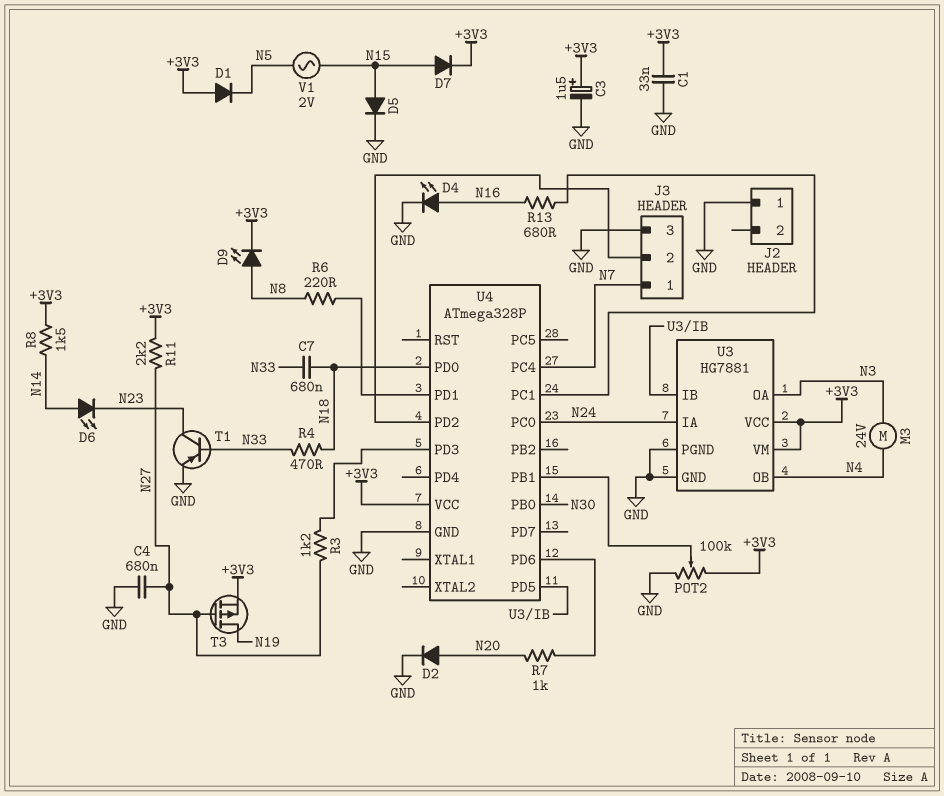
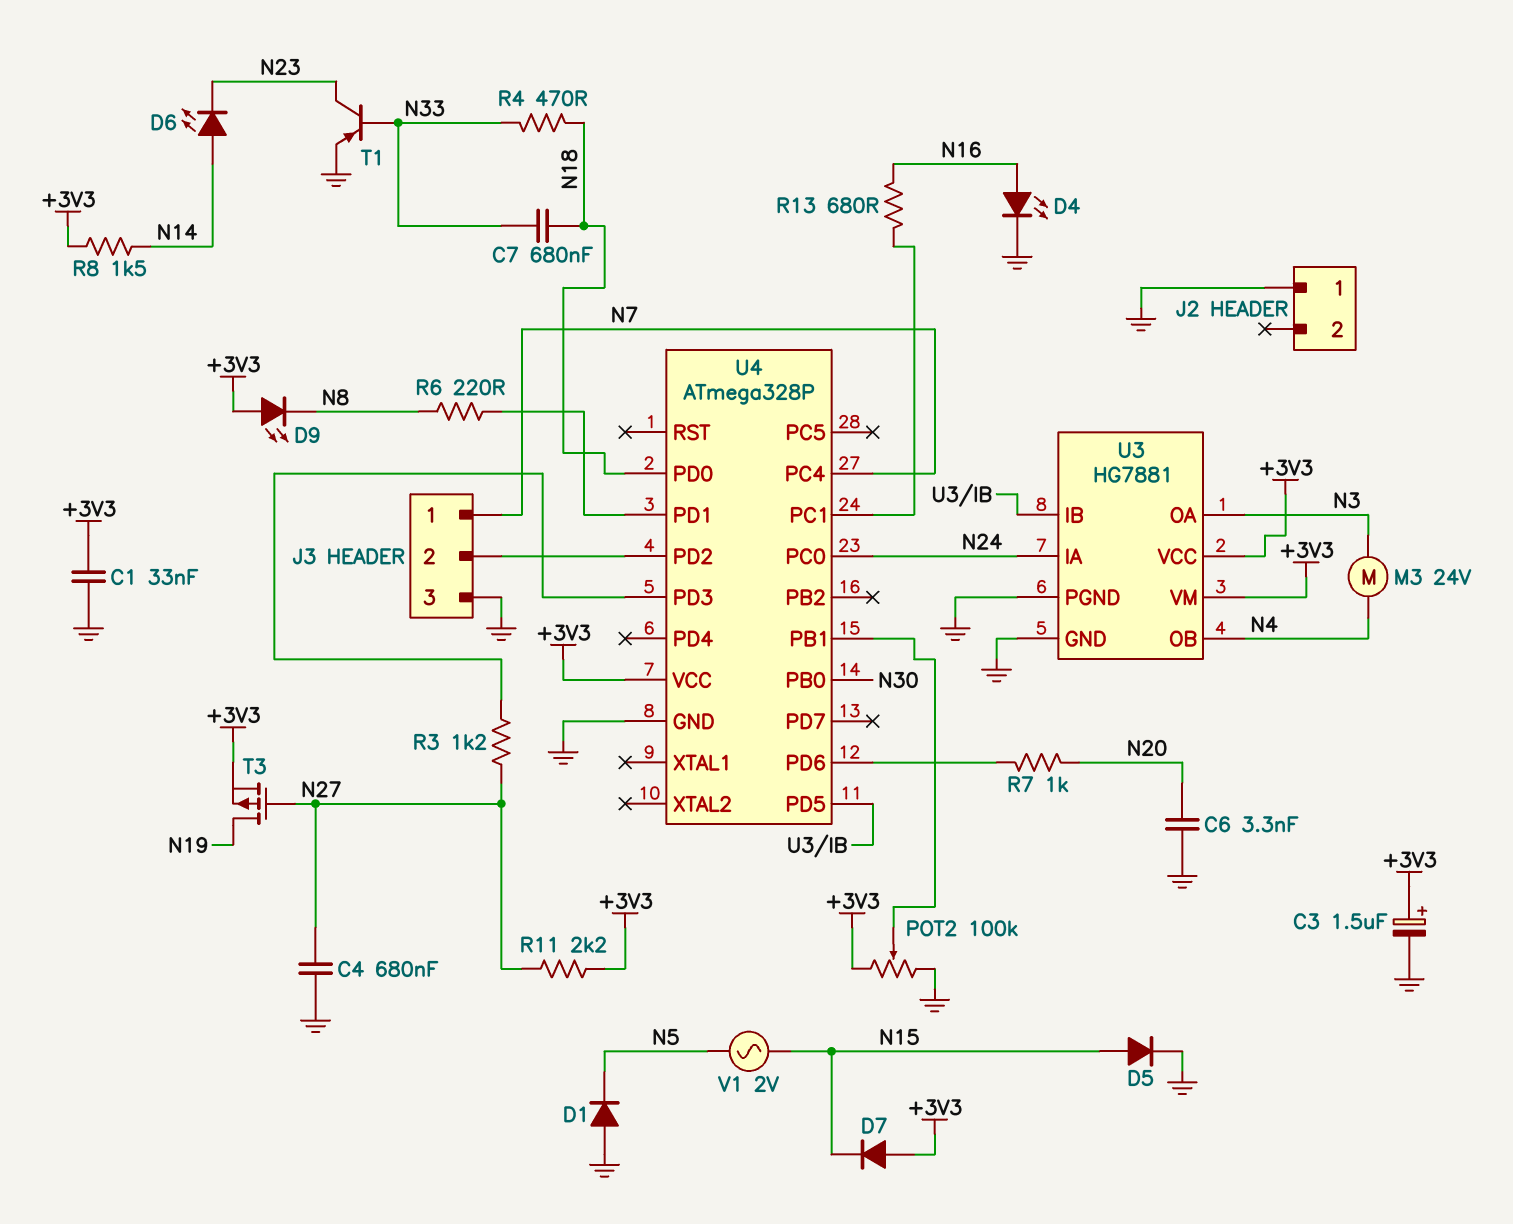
C6: none -> 3.3nF (GND, N20)
D1: diode (A +3V3, K N5) -> diode (A GND, K N5)
D2: diode (A N20, K GND) -> none
D7: diode (A N15, K +3V3) -> diode (A +3V3, K N15)
D9: LED (A N8, K +3V3) -> LED (A +3V3, K N8)

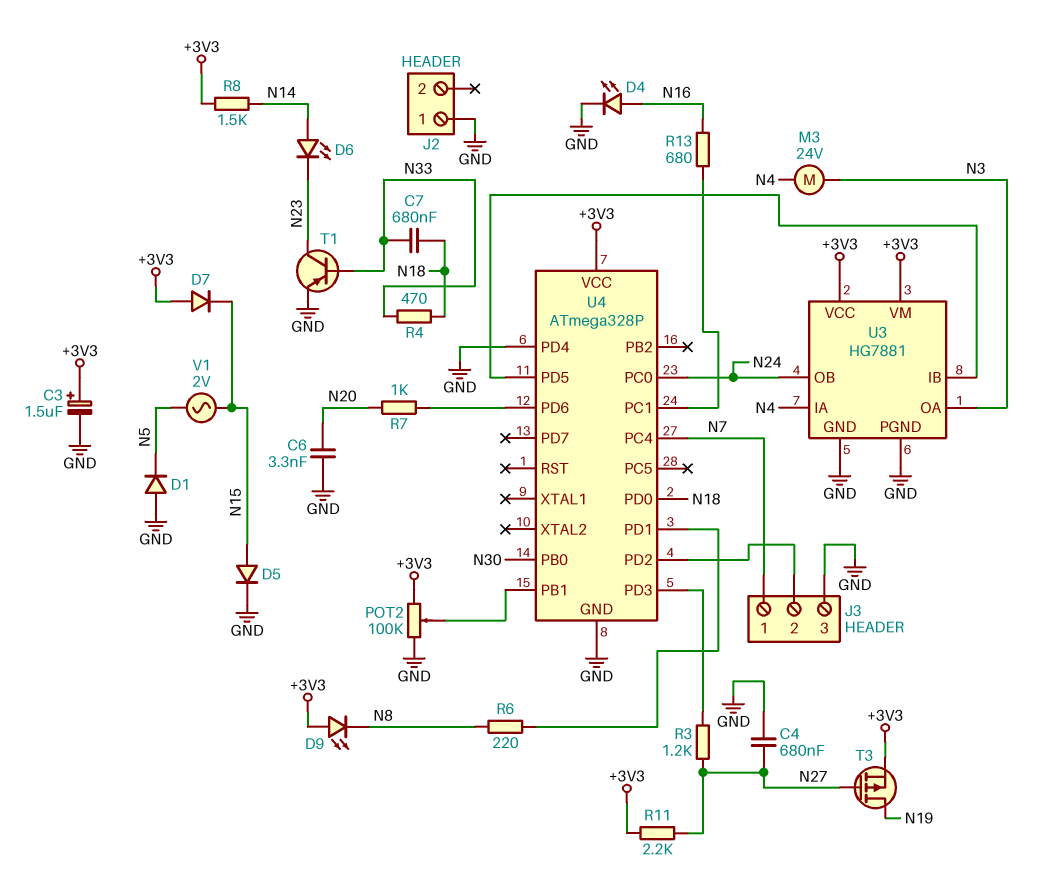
C1: 33nF (+3V3, GND) -> none
U3 pin IA: N24 -> N4
U3 pin OB: N4 -> N24
U4 pin PD4: none -> GND

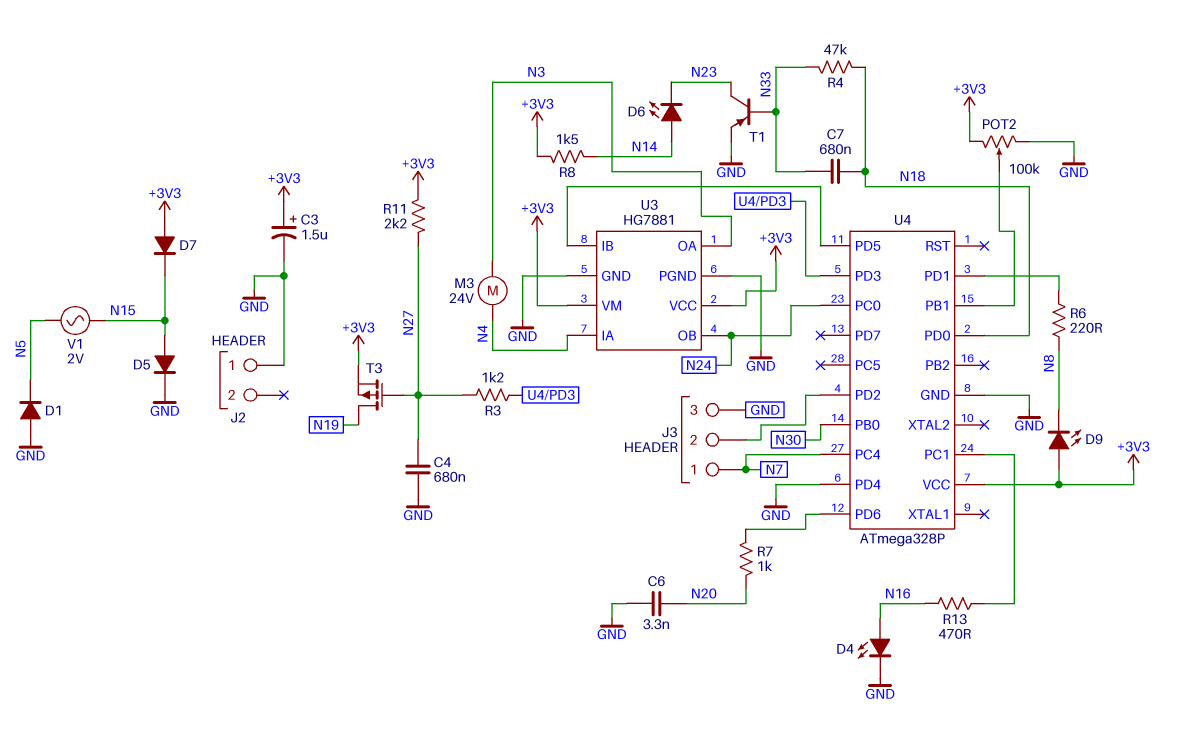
R4: 470 (N18, N33) -> 47k (N18, N33)
R13: 680 (N16, U4/PC1) -> 470 (N16, U4/PC1)

